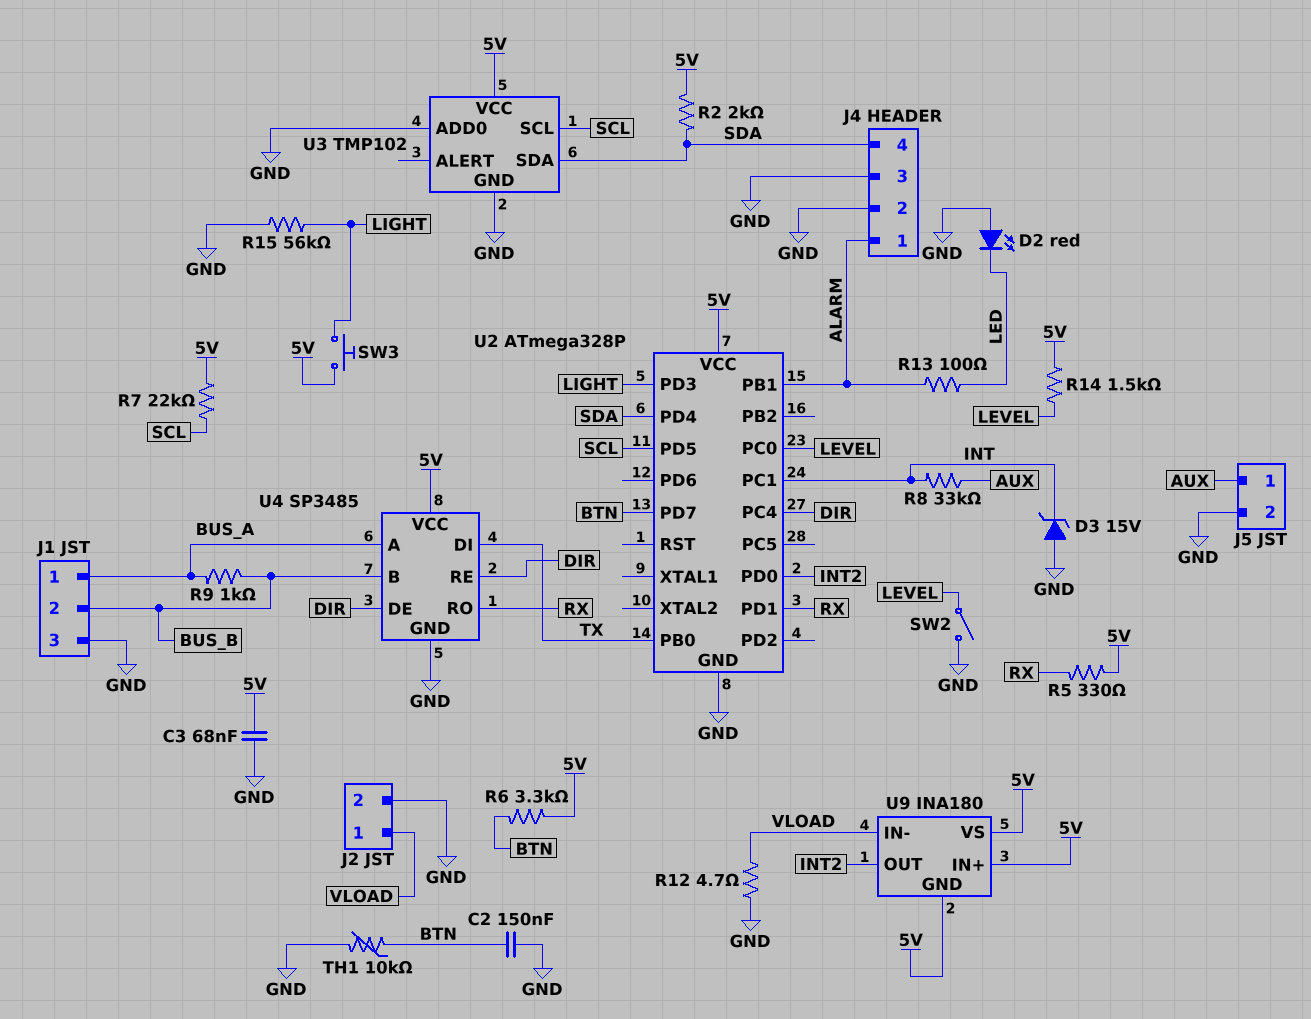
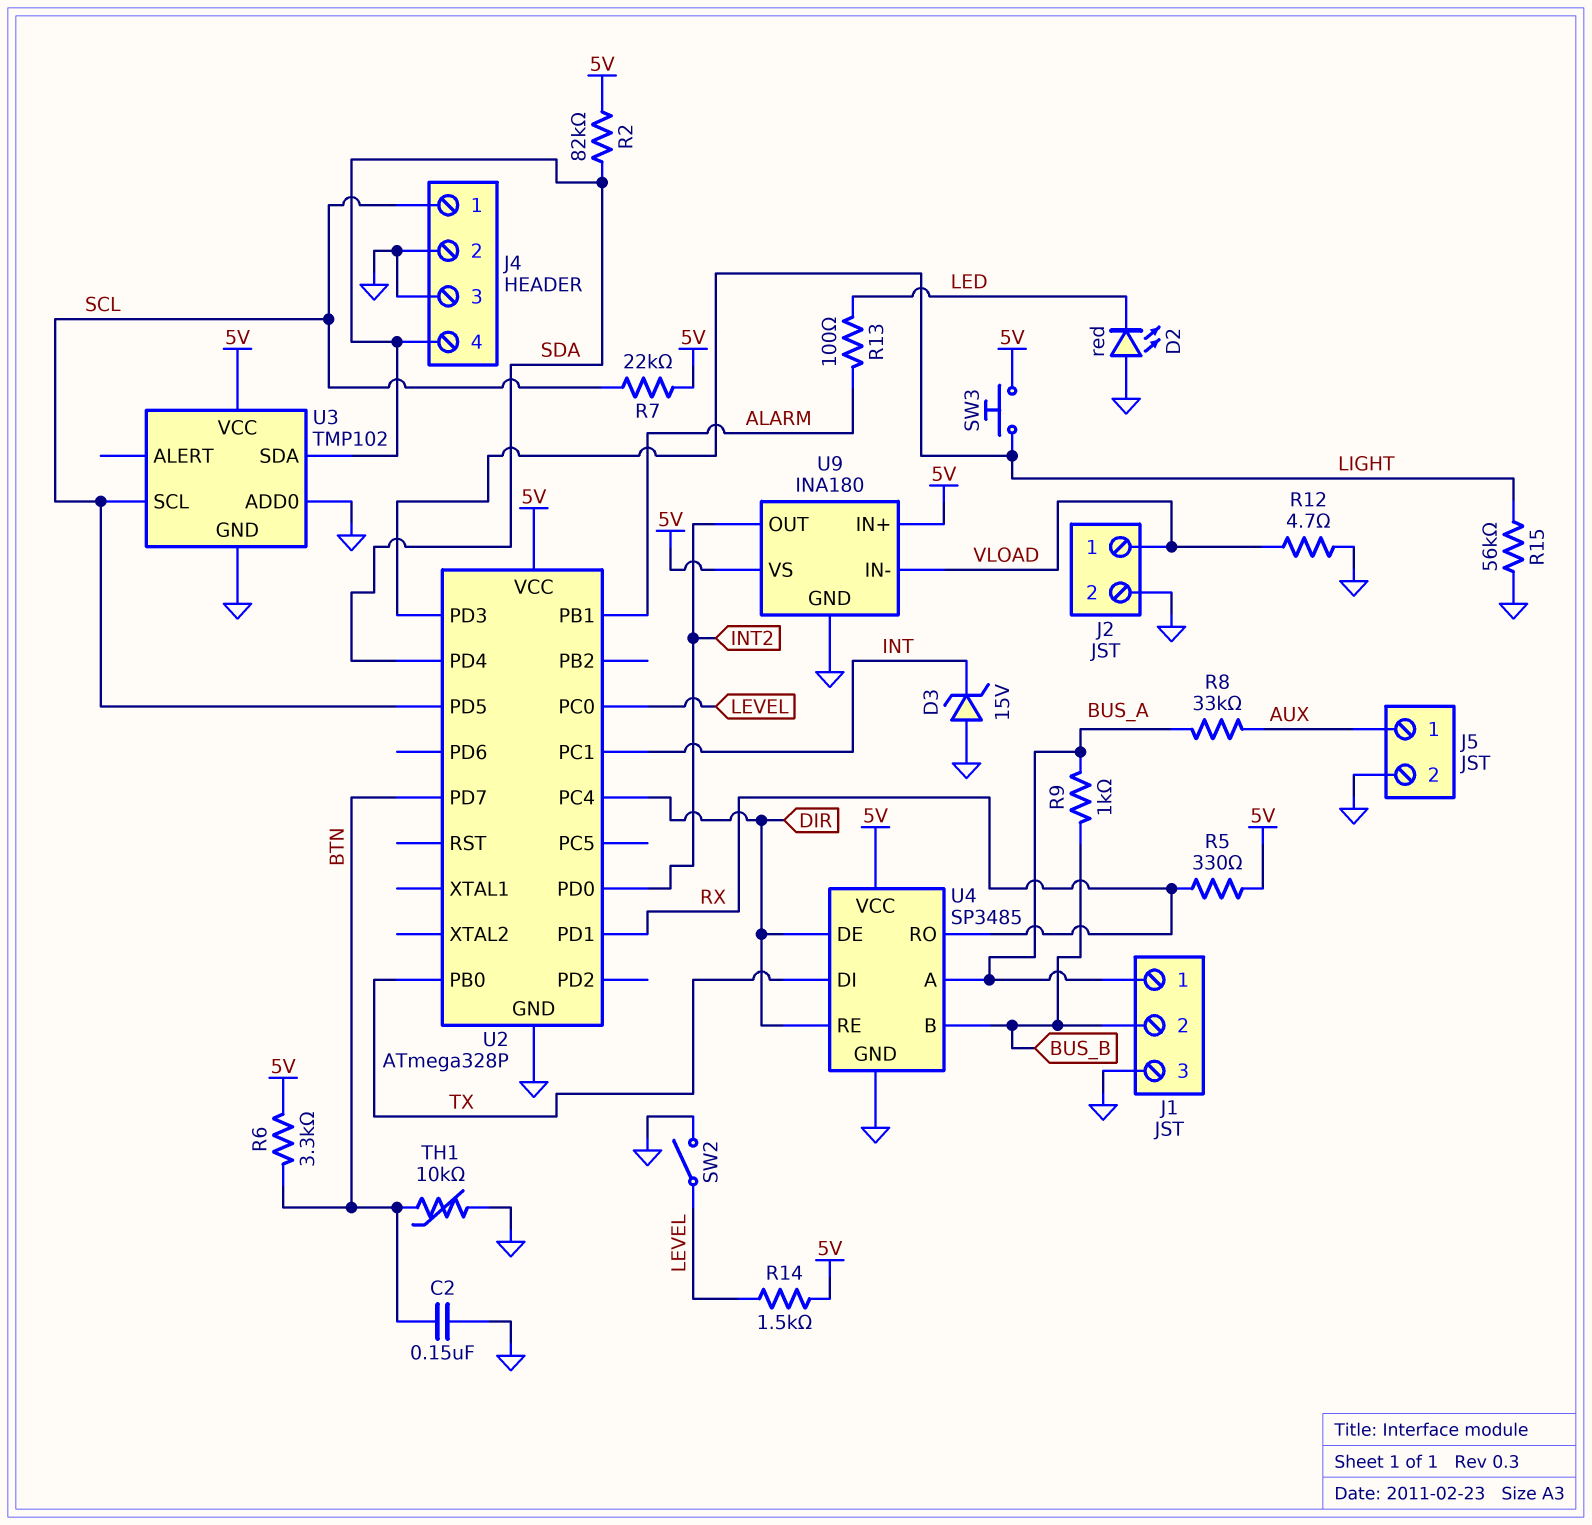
C3: 68nF (5V, GND) -> none
J4 pin 1: ALARM -> SCL
R2: 2k (5V, SDA) -> 82k (5V, SDA)
R8: 33k (AUX, INT) -> 33k (AUX, BUS_A)
U9 pin GND: 5V -> GND

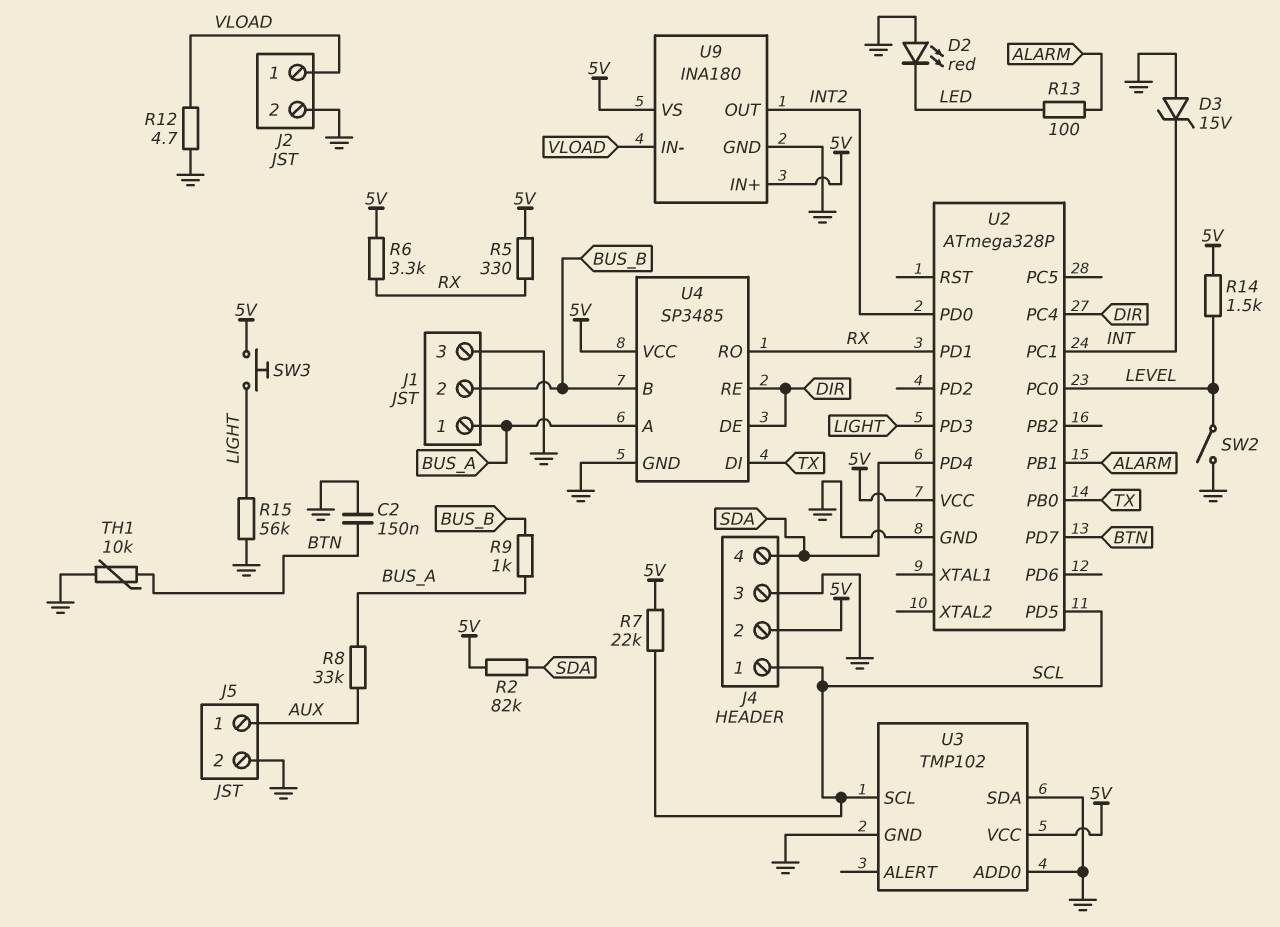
J4 pin 2: GND -> 5V
R6: 3.3k (5V, BTN) -> 3.3k (5V, RX)
U3 pin SDA: SDA -> GND

